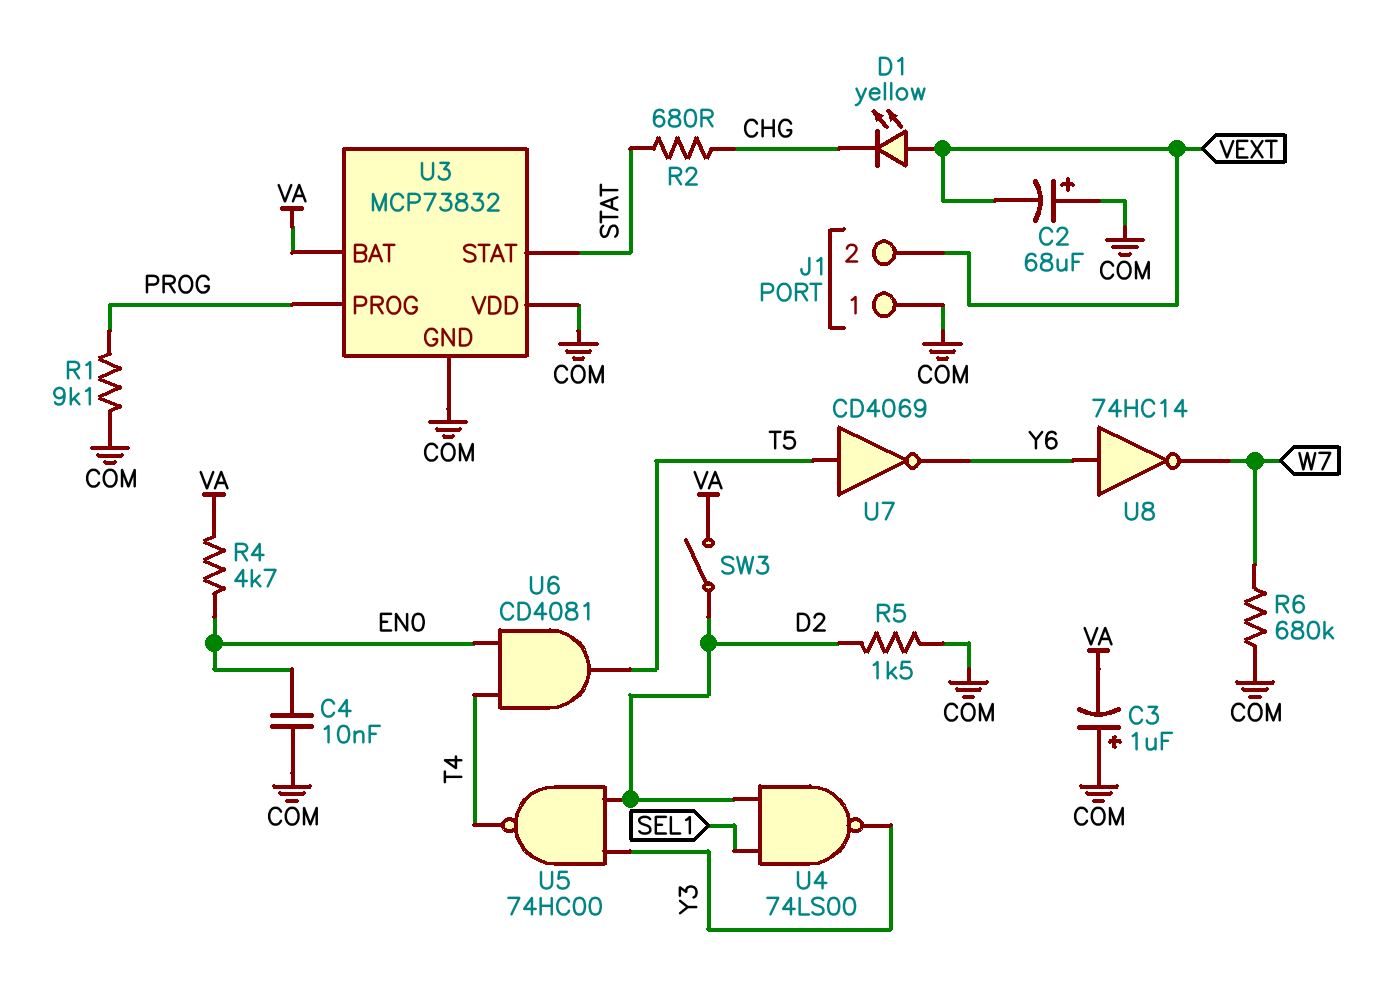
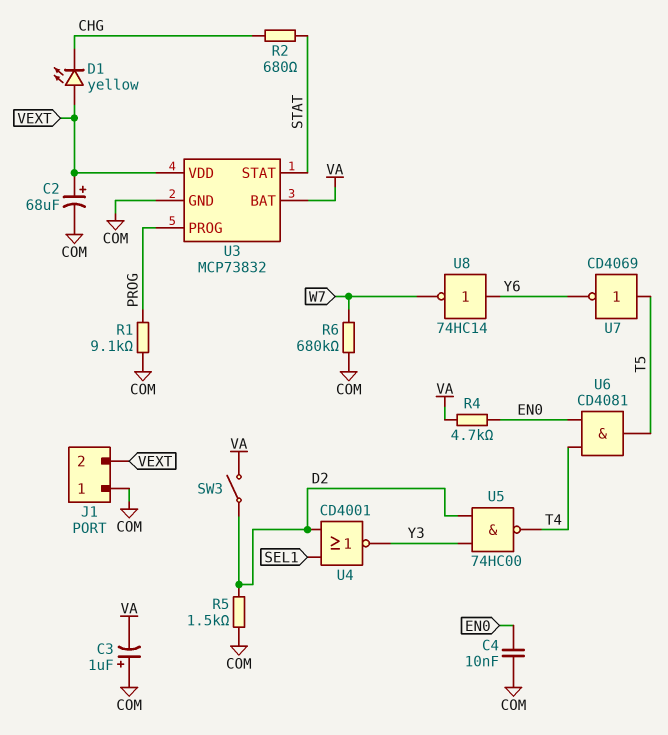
C2: 68uF (plus COM, minus VEXT) -> 68uF (plus VEXT, minus COM)
U3 pin VDD: COM -> VEXT
U4: NAND 74LS00 (in D2, in SEL1, out Y3) -> NOR CD4001 (in D2, in SEL1, out Y3)

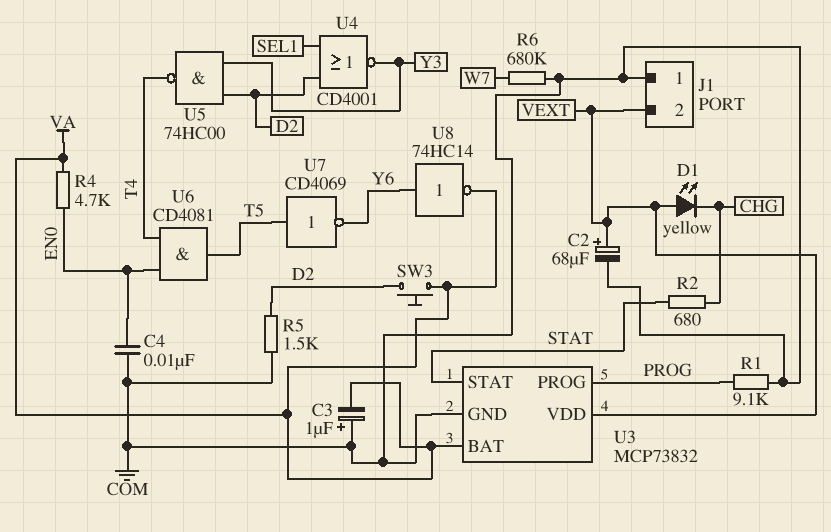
SW3: switch (D2, VA) -> button (D2, VA)
U8: NOT 74HC14 (in Y6, out W7) -> NOT 74HC14 (in Y6, out VA)

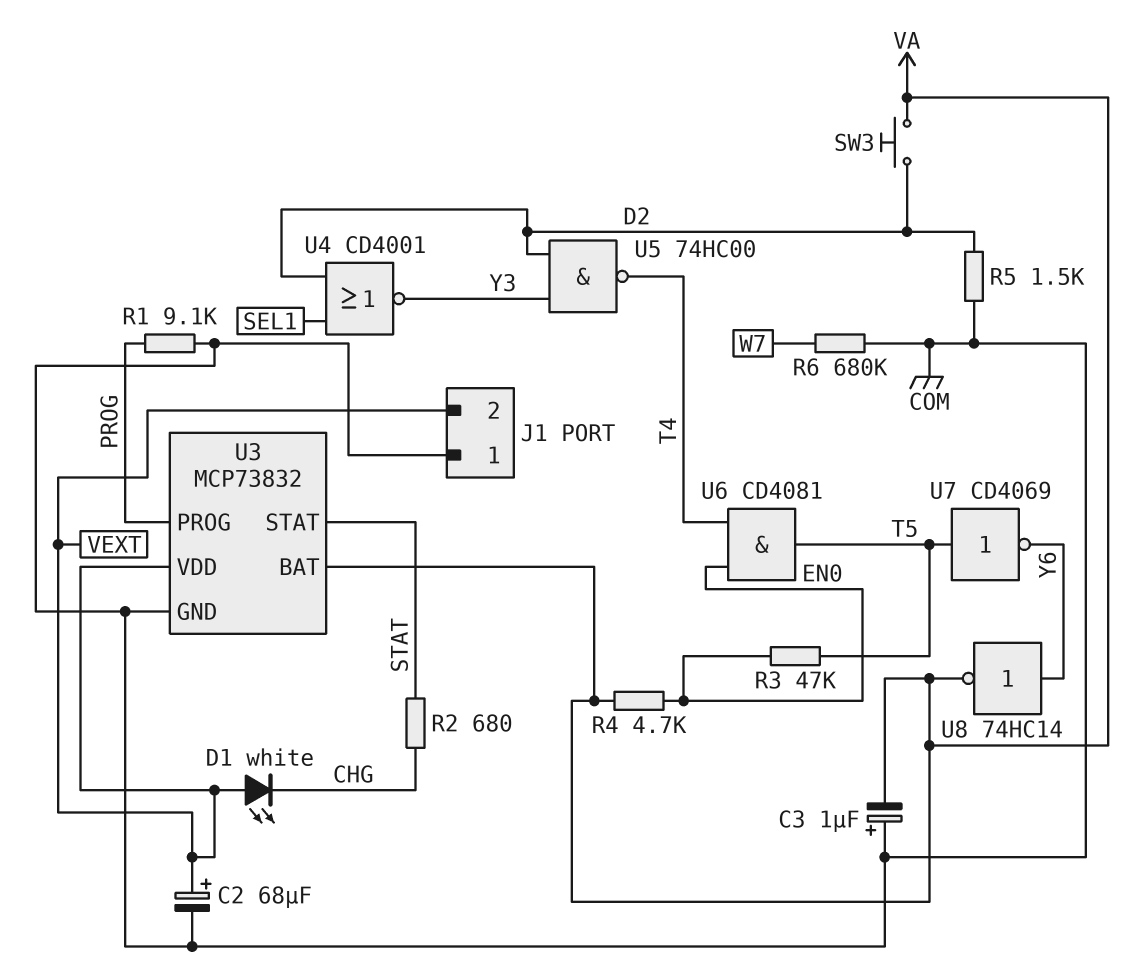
C4: 10nF (COM, EN0) -> none
D1: LED yellow (A VEXT, K CHG) -> LED white (A VEXT, K CHG)
R3: none -> 47k (EN0, T5)

